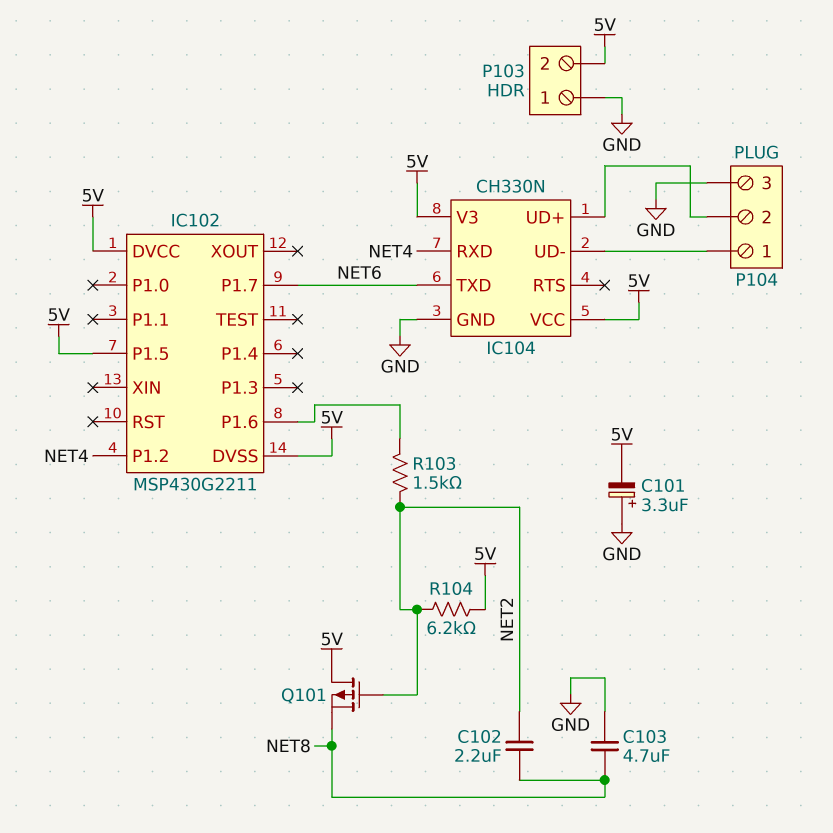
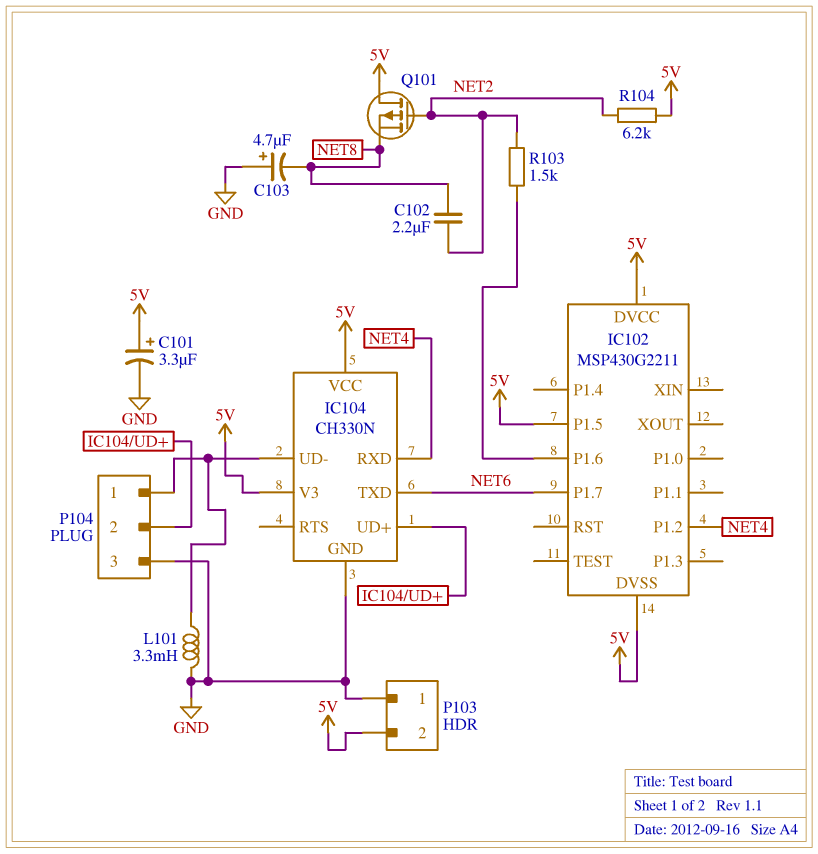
C101: 3.3uF (plus GND, minus 5V) -> 3.3uF (plus 5V, minus GND)
C103: 4.7uF (GND, NET8) -> 4.7uF (plus GND, minus NET8)
L101: none -> 3.3mH (GND, IC104/UD-)

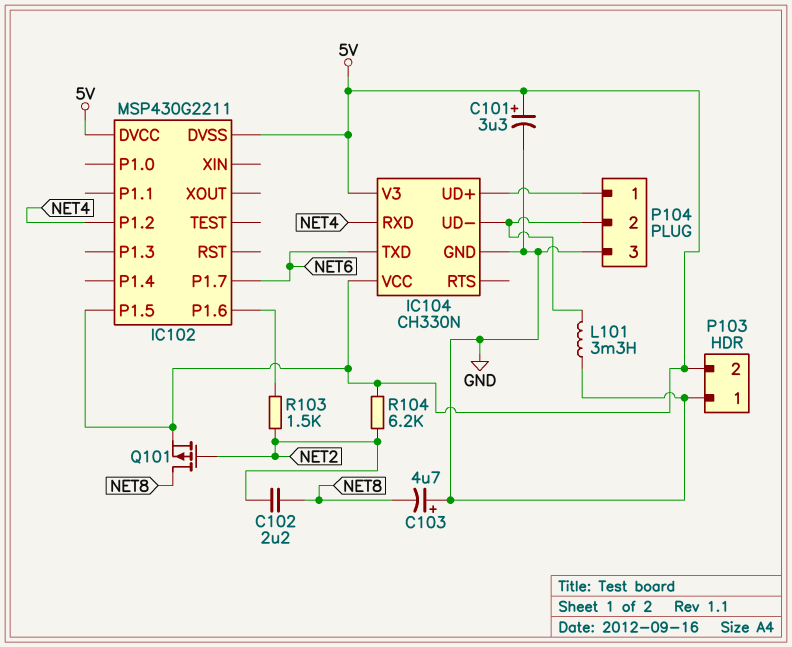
P104 pin 1: IC104/UD- -> IC104/UD+
P104 pin 2: IC104/UD+ -> IC104/UD-
Q101: PMOS (G NET2, D 5V, S NET8) -> PMOS (G NET2, D NET8, S 5V)

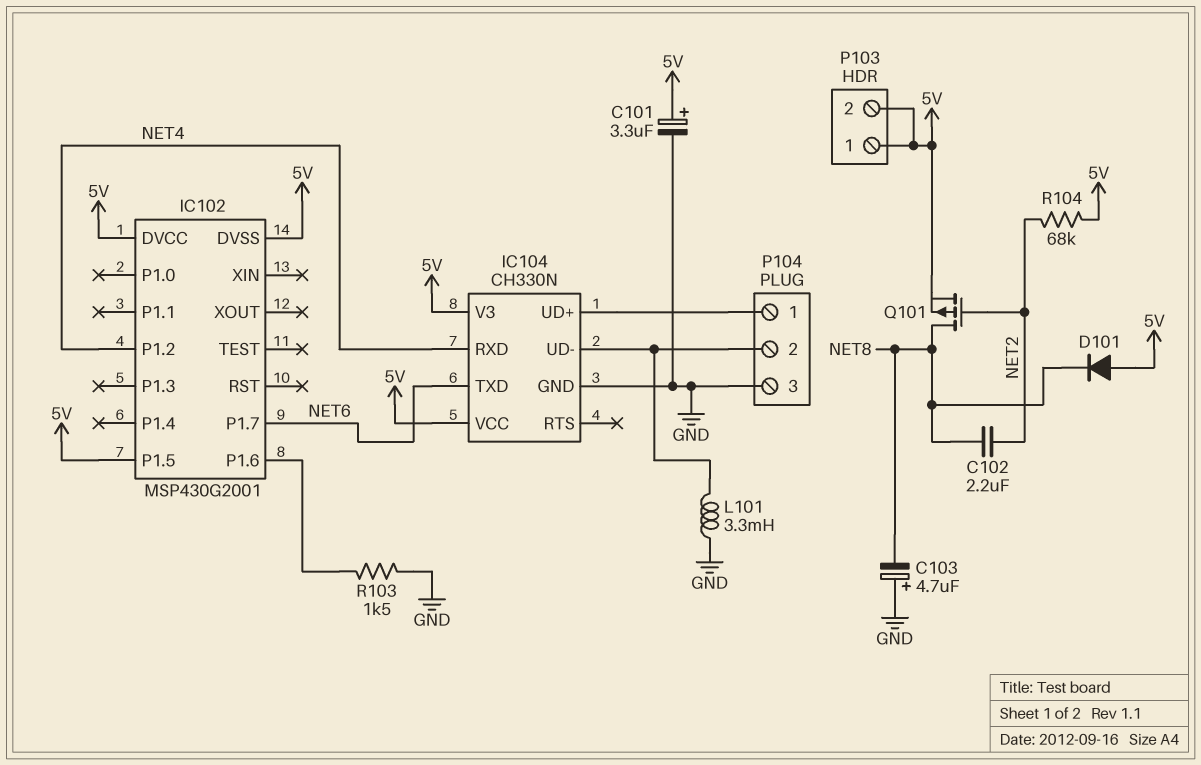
D101: none -> diode (A 5V, K NET8)
IC102: MSP430G2211 -> MSP430G2001
P103 pin 1: GND -> 5V
R103: 1.5k (IC102/P1.6, NET2) -> 1.5k (GND, IC102/P1.6)
R104: 6.2k (5V, NET2) -> 68k (5V, NET2)

